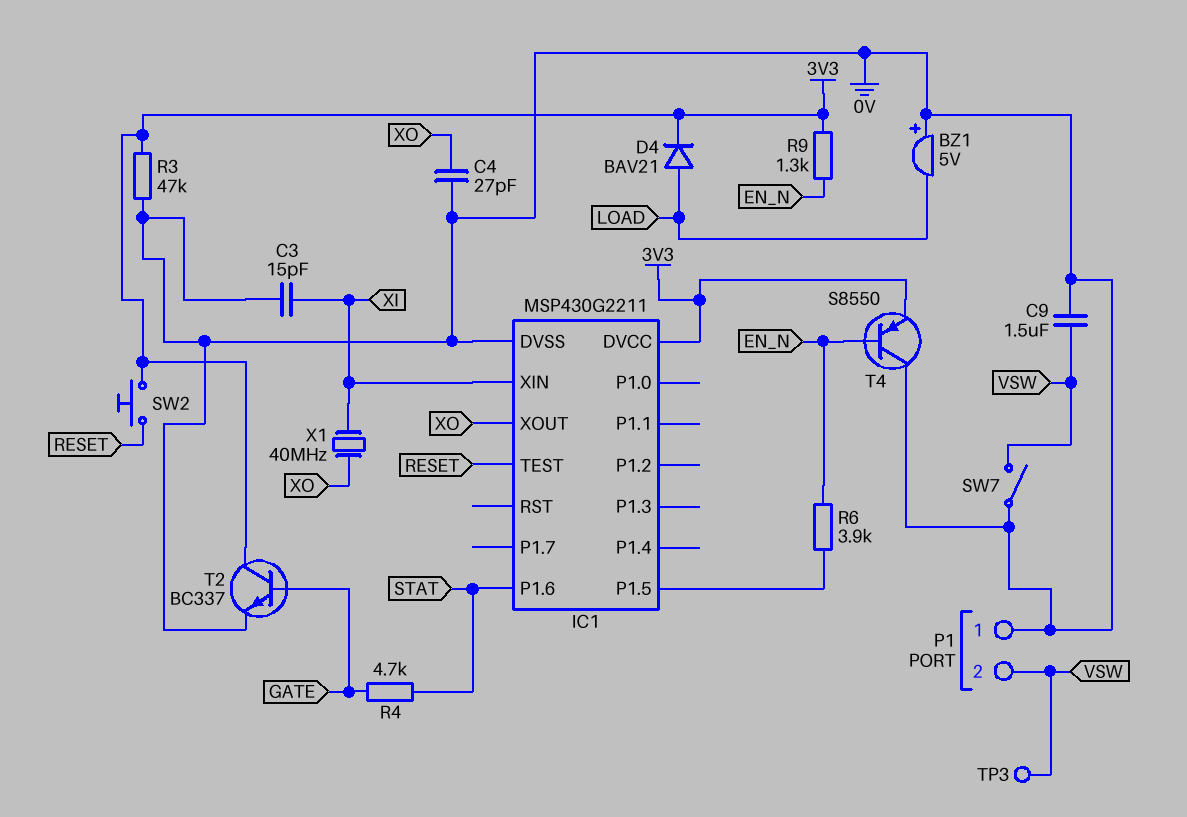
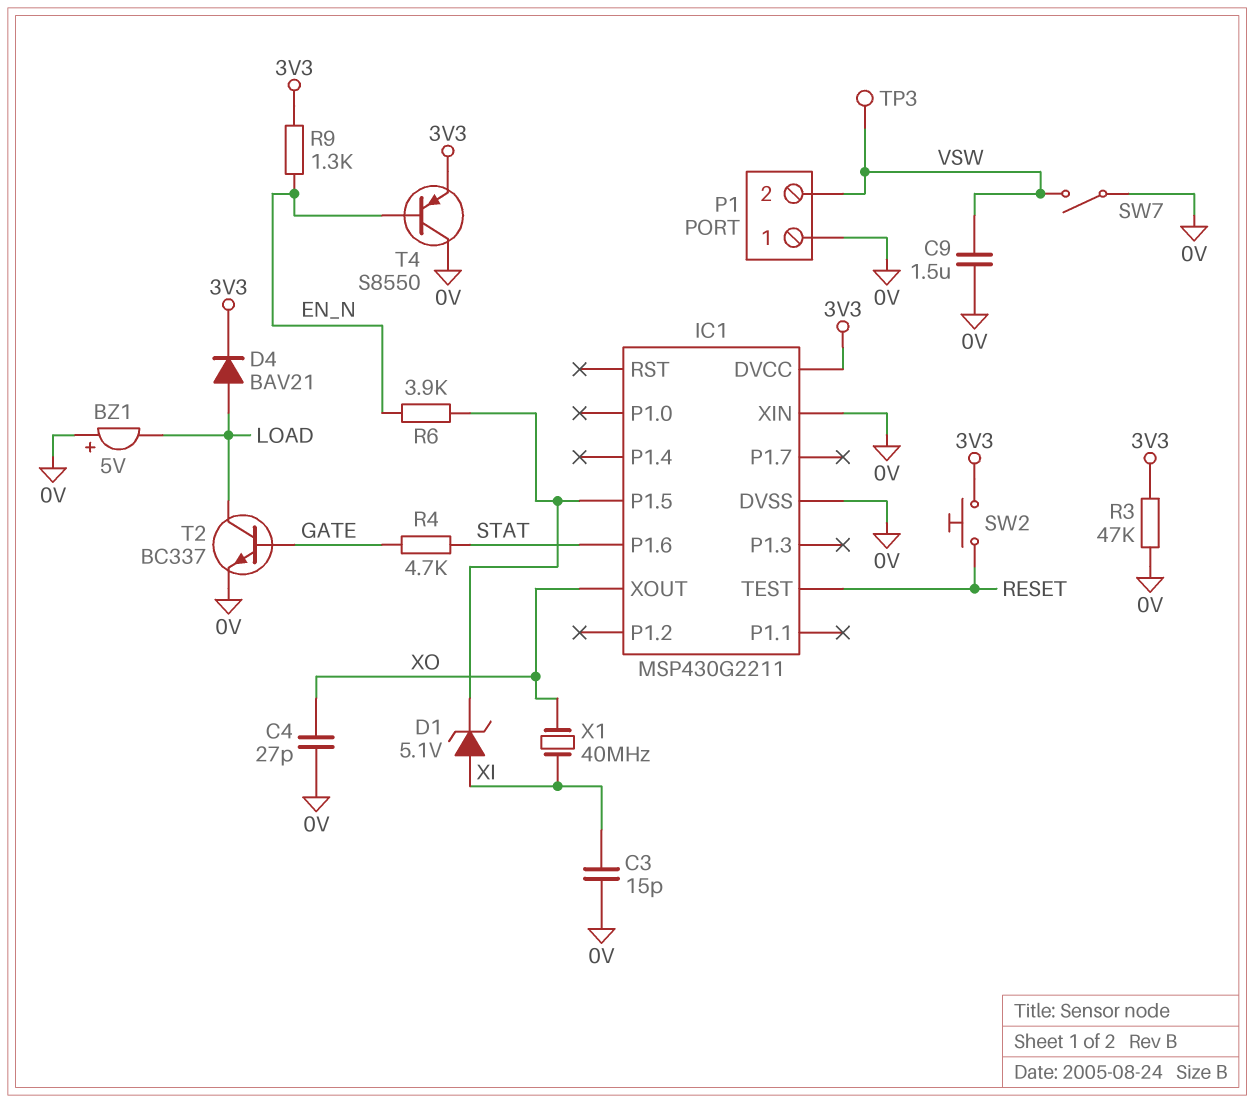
D1: none -> zener 5.1V (A XI, K IC1/P1.5)
IC1 pin XIN: XI -> 0V
T2: NPN BC337 (B GATE, C 3V3, E 0V) -> NPN BC337 (B GATE, C LOAD, E 0V)

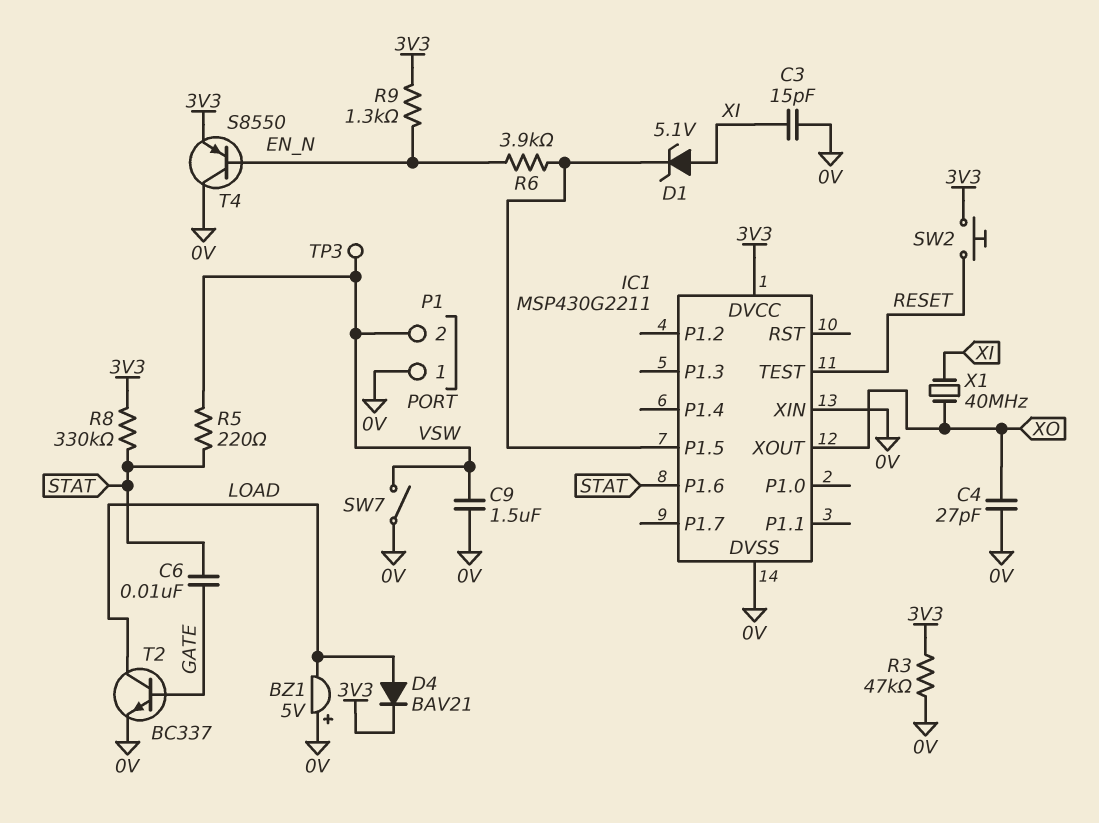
C6: none -> 10nF (GATE, STAT)
R4: 4.7k (GATE, STAT) -> none
R5: none -> 220 (STAT, VSW)
R8: none -> 330k (3V3, STAT)

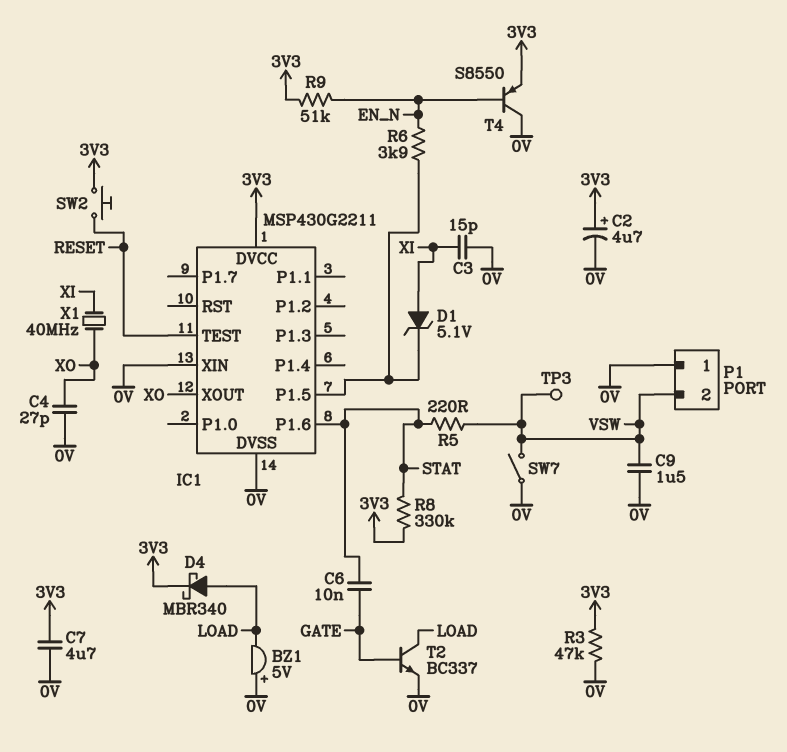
C2: none -> 4.7uF (plus 3V3, minus 0V)
C7: none -> 4.7uF (0V, 3V3)
D4: diode BAV21 (A LOAD, K 3V3) -> schottky MBR340 (A LOAD, K 3V3)
R9: 1.3k (3V3, EN_N) -> 51k (3V3, EN_N)

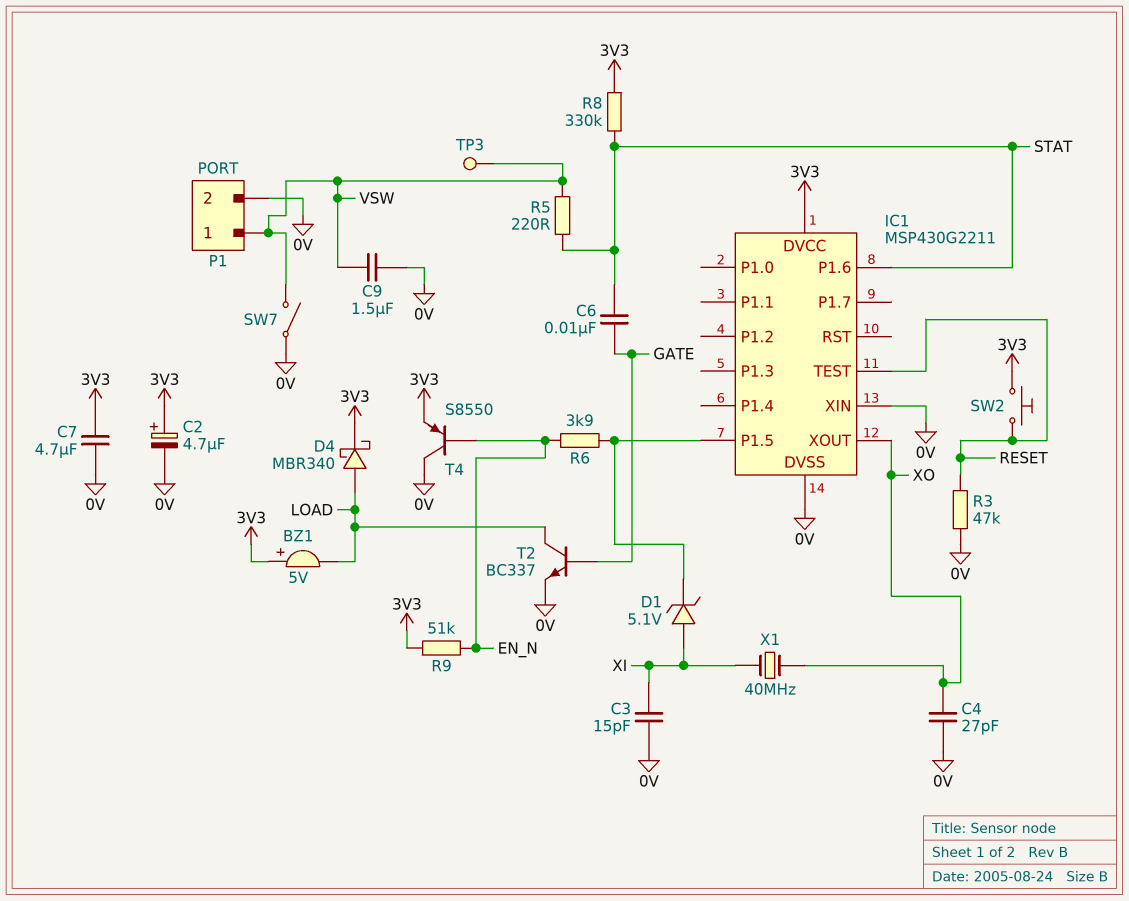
BZ1: buzzer 5V (plus 0V, minus LOAD) -> buzzer 5V (plus 3V3, minus LOAD)
P1 pin 1: 0V -> VSW
P1 pin 2: VSW -> 0V
R3: 47k (0V, 3V3) -> 47k (0V, RESET)

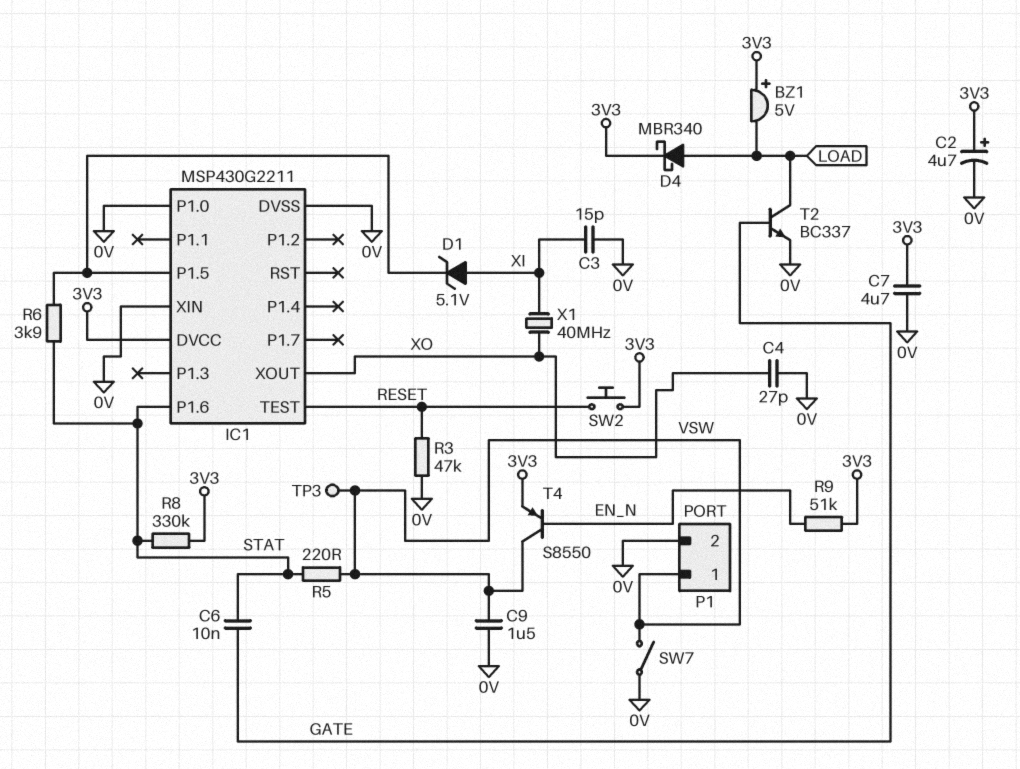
IC1 pin P1.0: none -> 0V
R6: 3.9k (EN_N, IC1/P1.5) -> 3.9k (IC1/P1.5, STAT)
T4: PNP S8550 (B EN_N, C 0V, E 3V3) -> PNP S8550 (B EN_N, C VSW, E 3V3)

